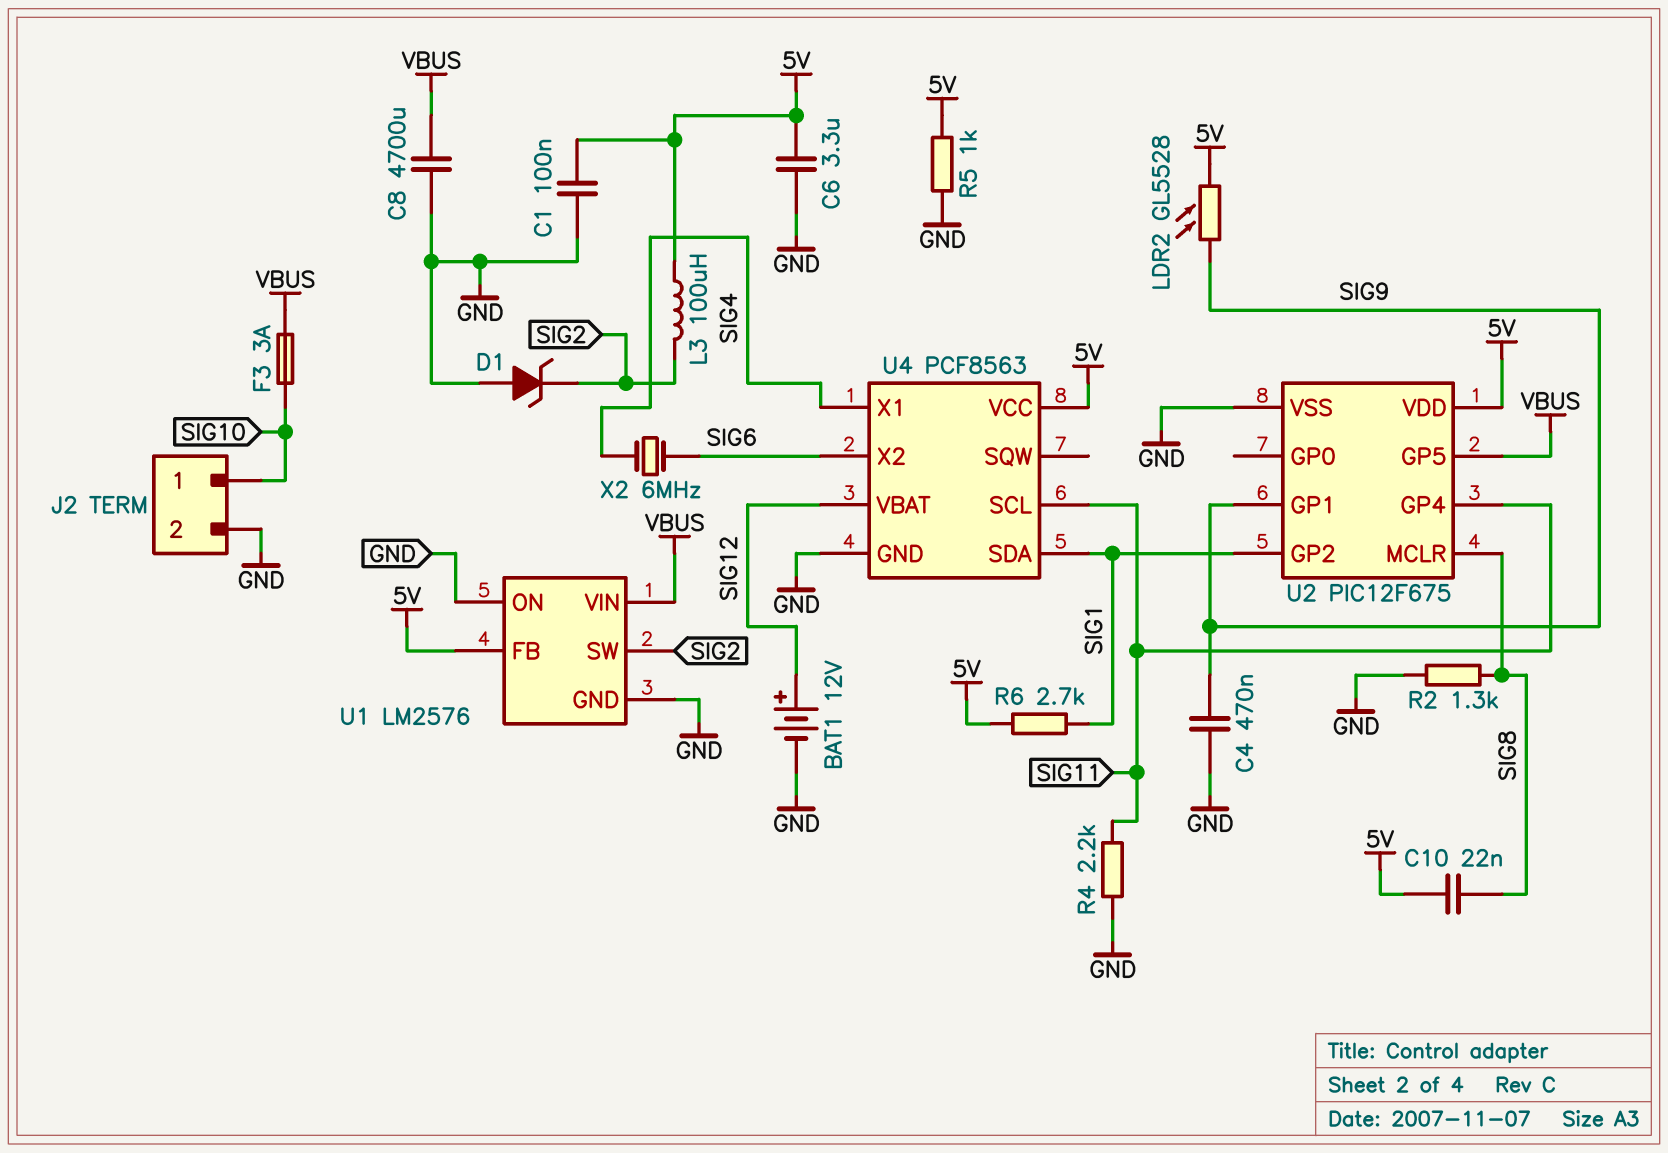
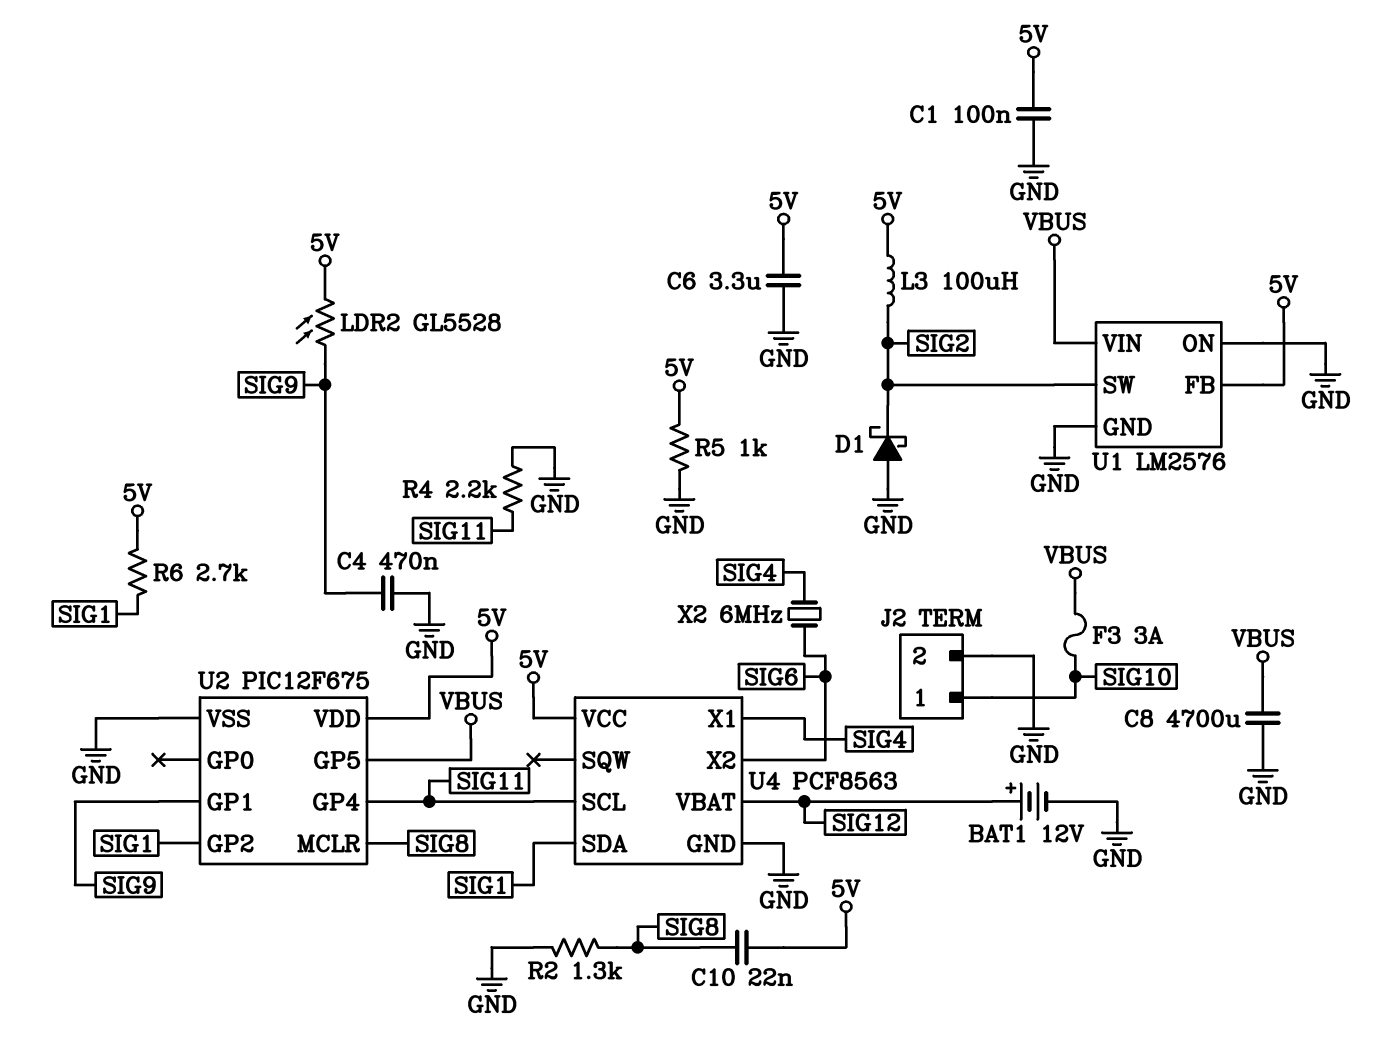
D1: zener (A GND, K SIG2) -> schottky (A GND, K SIG2)

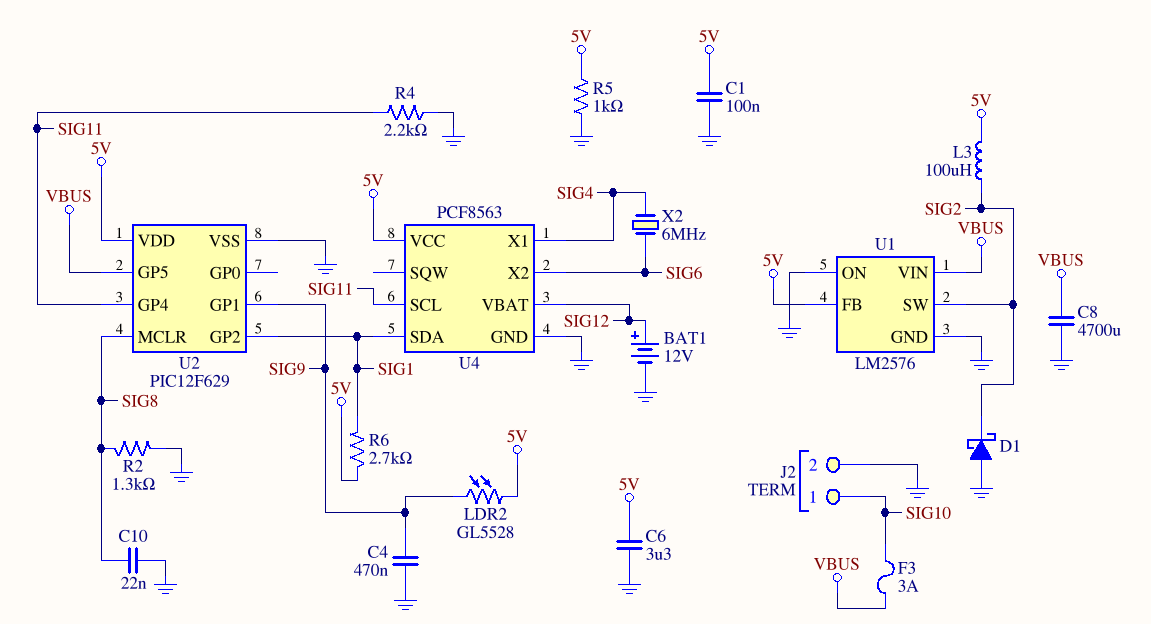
C10: 22nF (5V, SIG8) -> 22nF (GND, SIG8)
U2: PIC12F675 -> PIC12F629

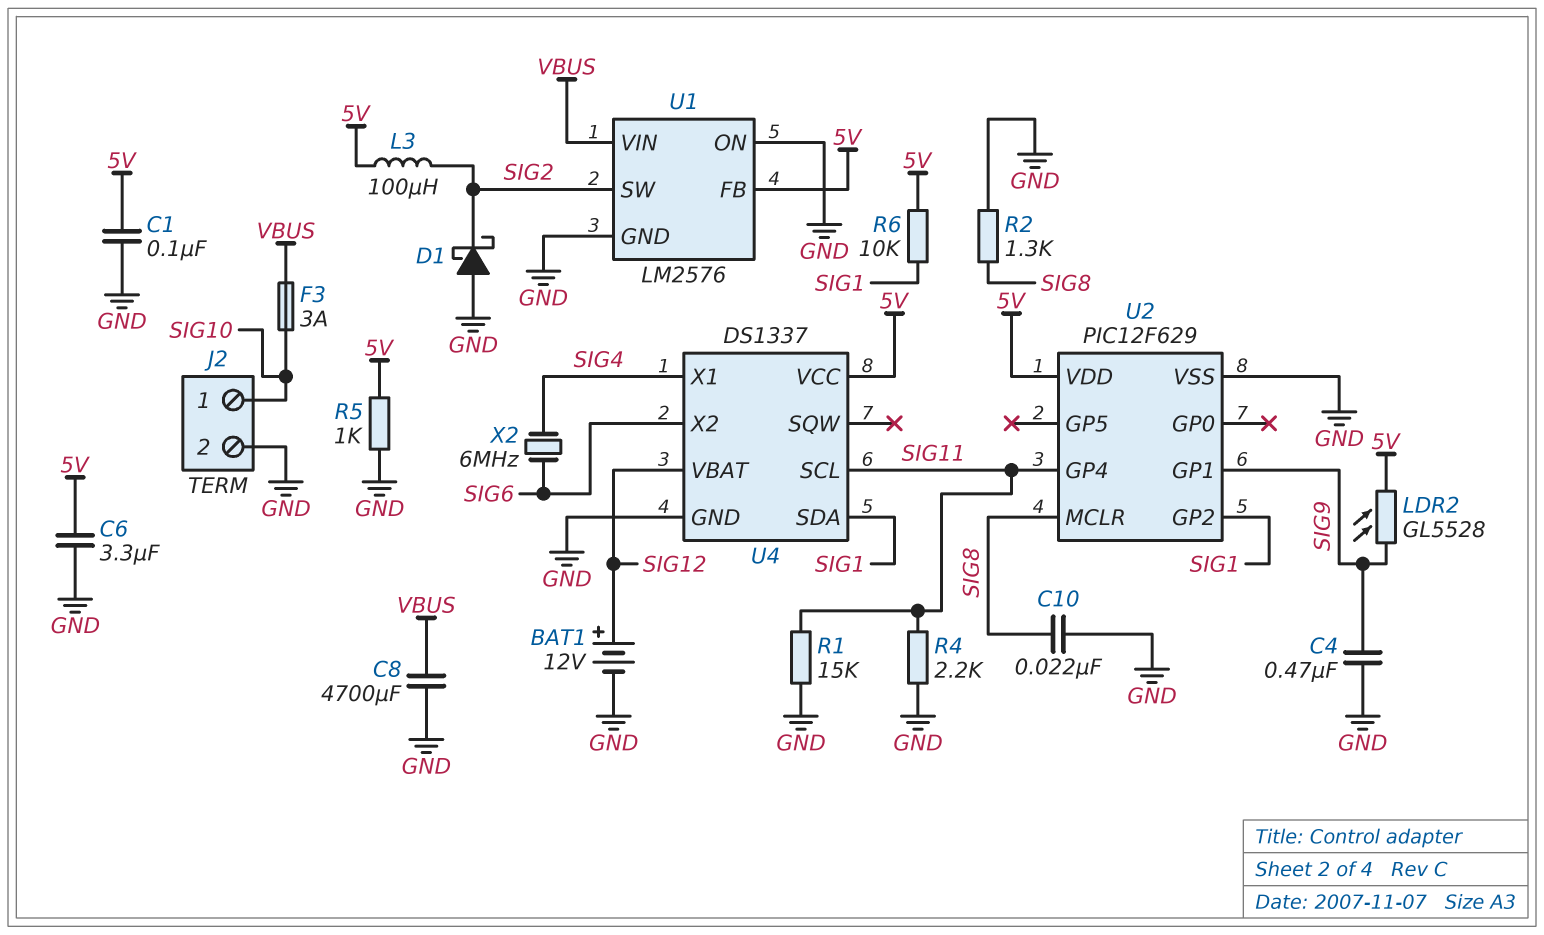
R1: none -> 15k (GND, SIG11)
R6: 2.7k (5V, SIG1) -> 10k (5V, SIG1)
U2 pin GP5: VBUS -> none
U4: PCF8563 -> DS1337

